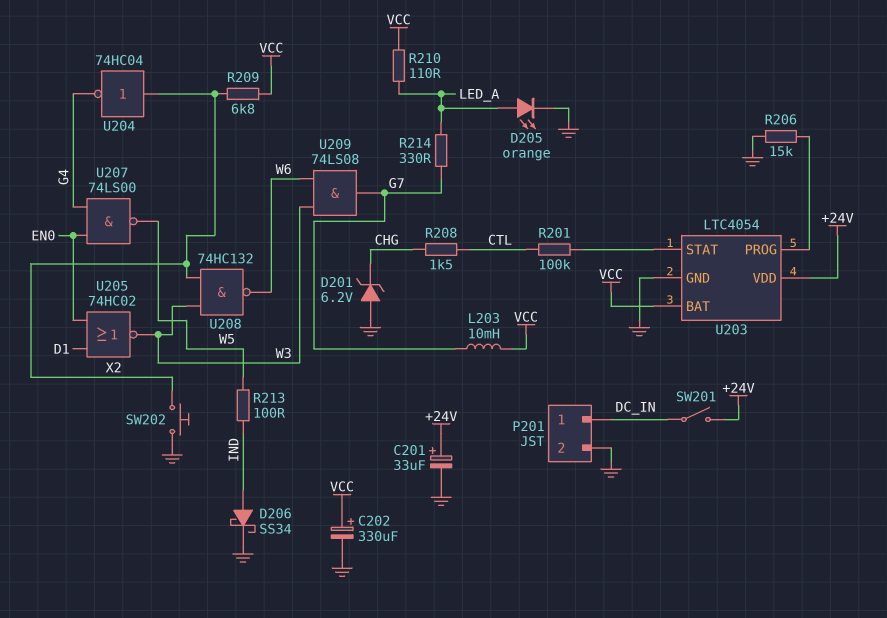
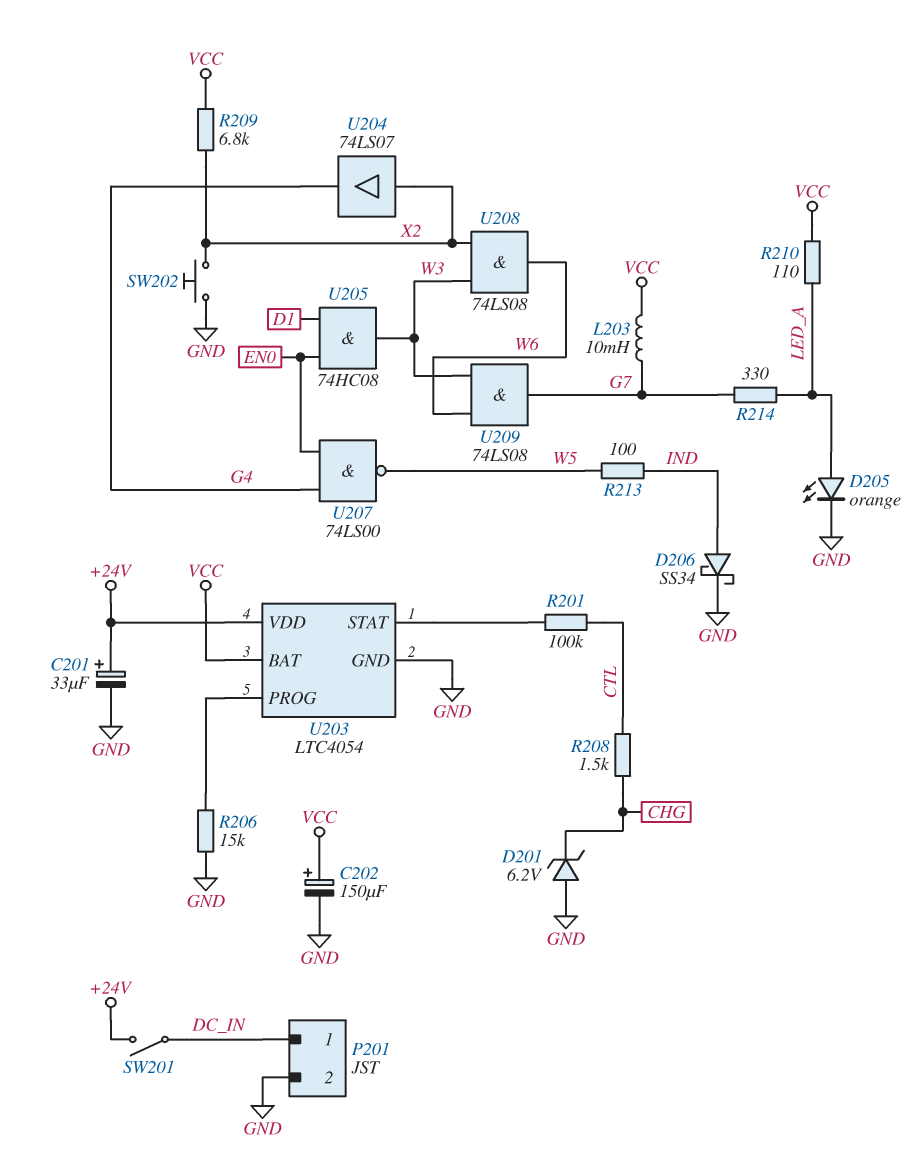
C202: 330uF (plus VCC, minus GND) -> 150uF (plus VCC, minus GND)
U204: NOT 74HC04 (in X2, out G4) -> buffer 74LS07 (in X2, out G4)
U205: NOR 74HC02 (in D1, in EN0, out W3) -> AND 74HC08 (in D1, in EN0, out W3)
U208: NAND 74HC132 (in W3, in X2, out W6) -> AND 74LS08 (in W3, in X2, out W6)

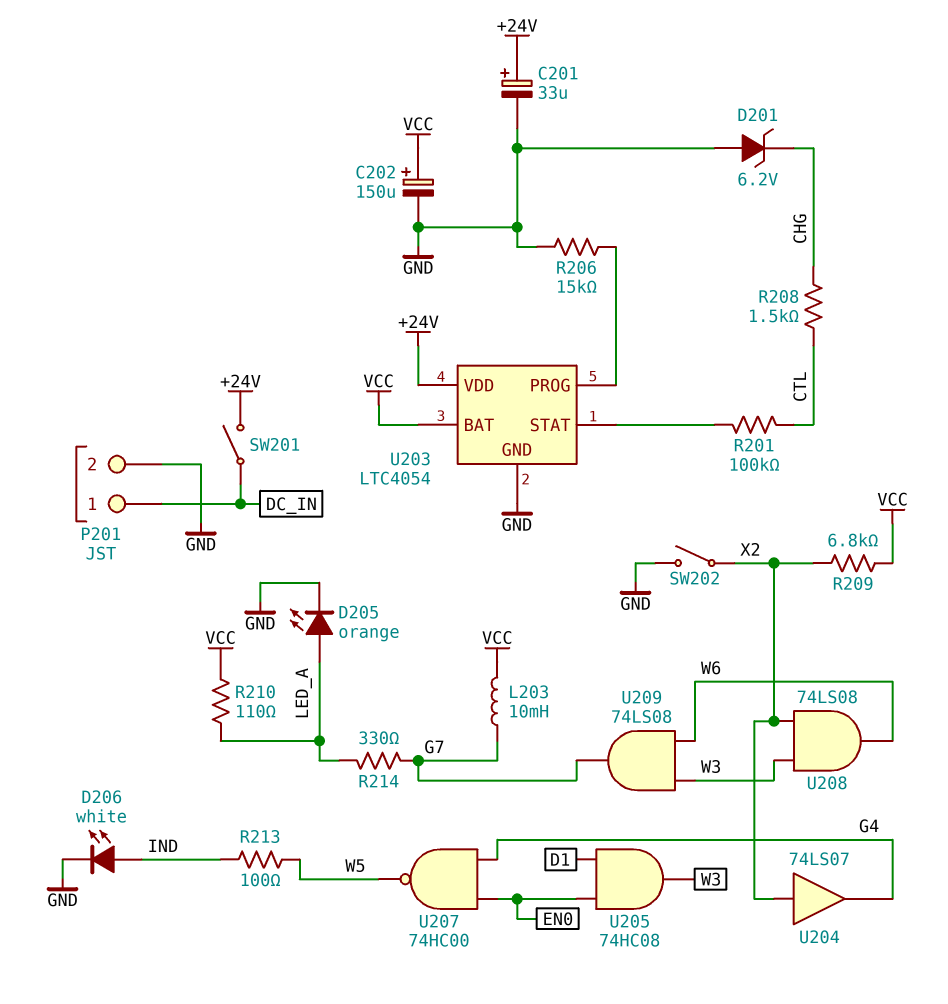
D206: schottky SS34 (A IND, K GND) -> LED white (A IND, K GND)
SW202: button (GND, X2) -> switch (GND, X2)
U207: NAND 74LS00 (in EN0, in G4, out W5) -> NAND 74HC00 (in EN0, in G4, out W5)

